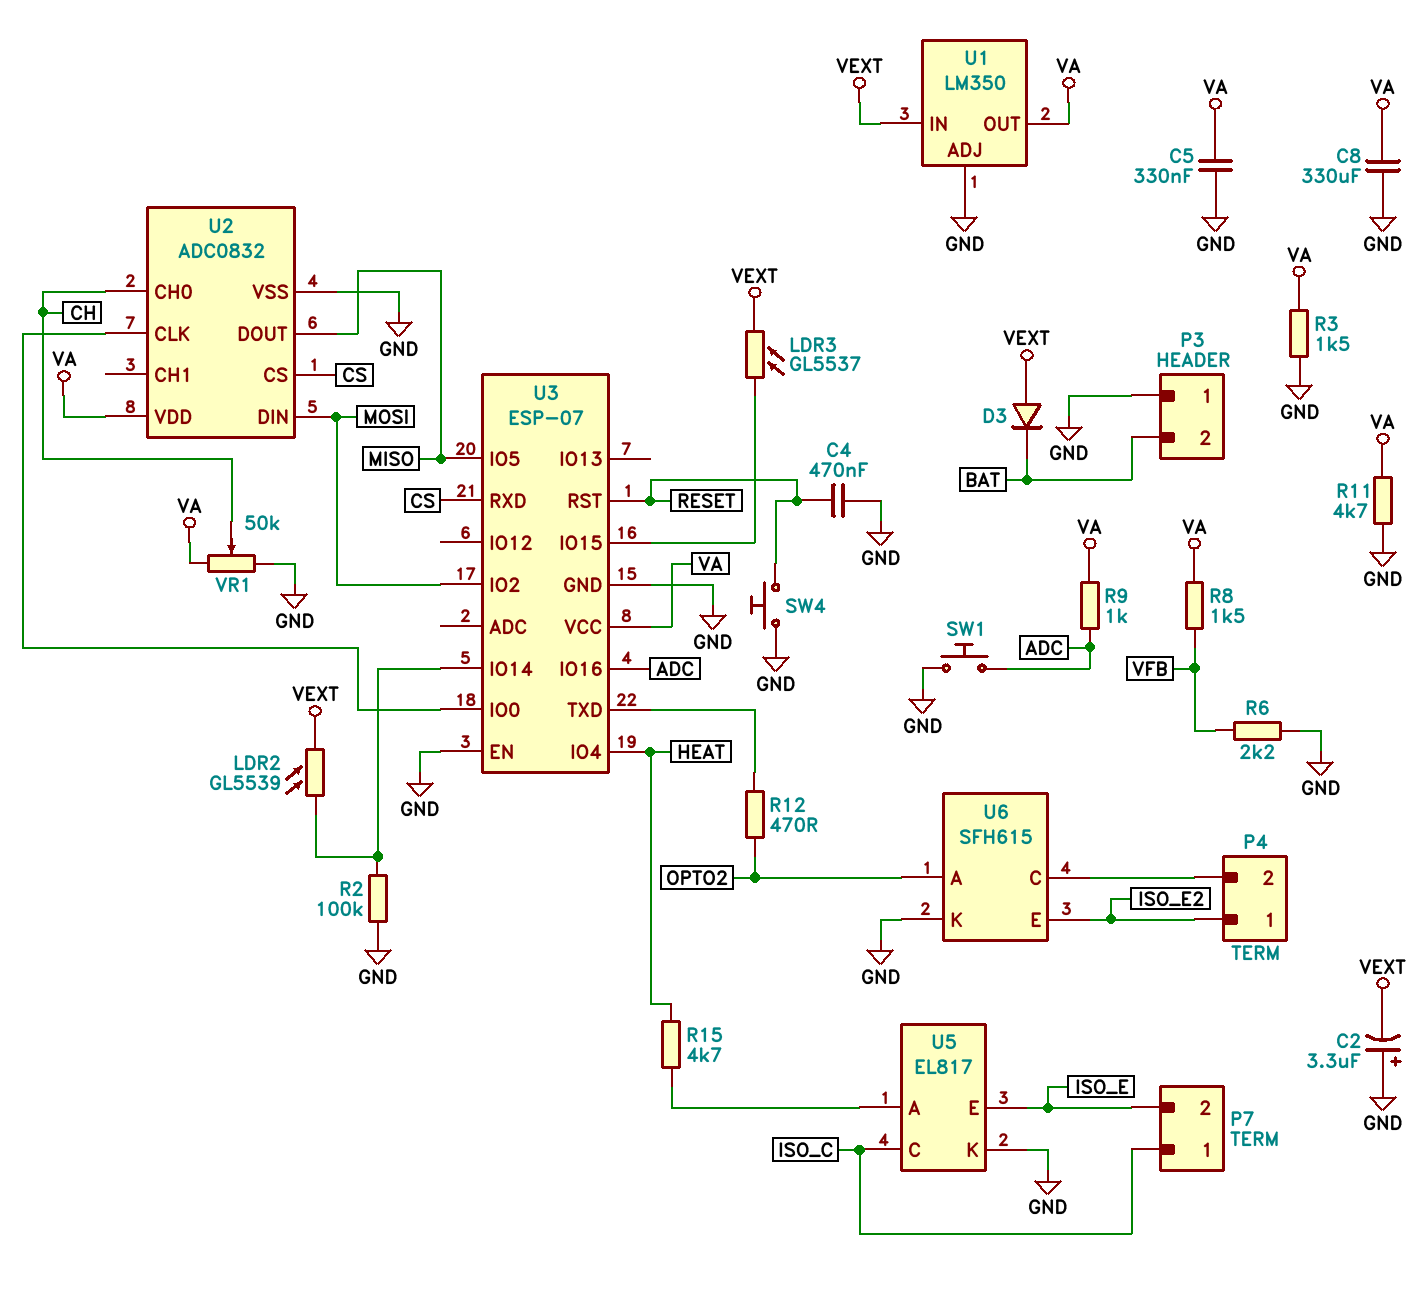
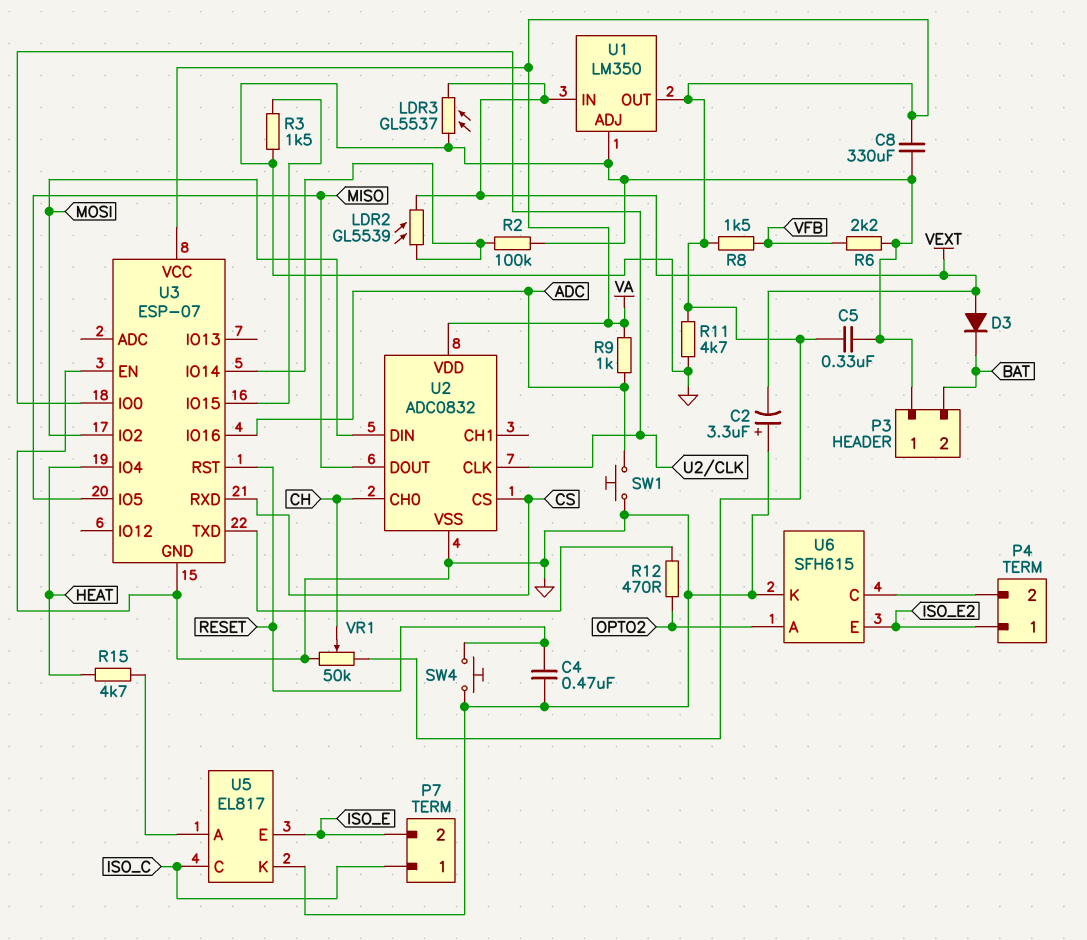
LDR3: GL5537 (U3/IO15, VEXT) -> GL5537 (GND, VEXT)
R3: 1.5k (GND, VA) -> 1.5k (GND, U3/IO15)

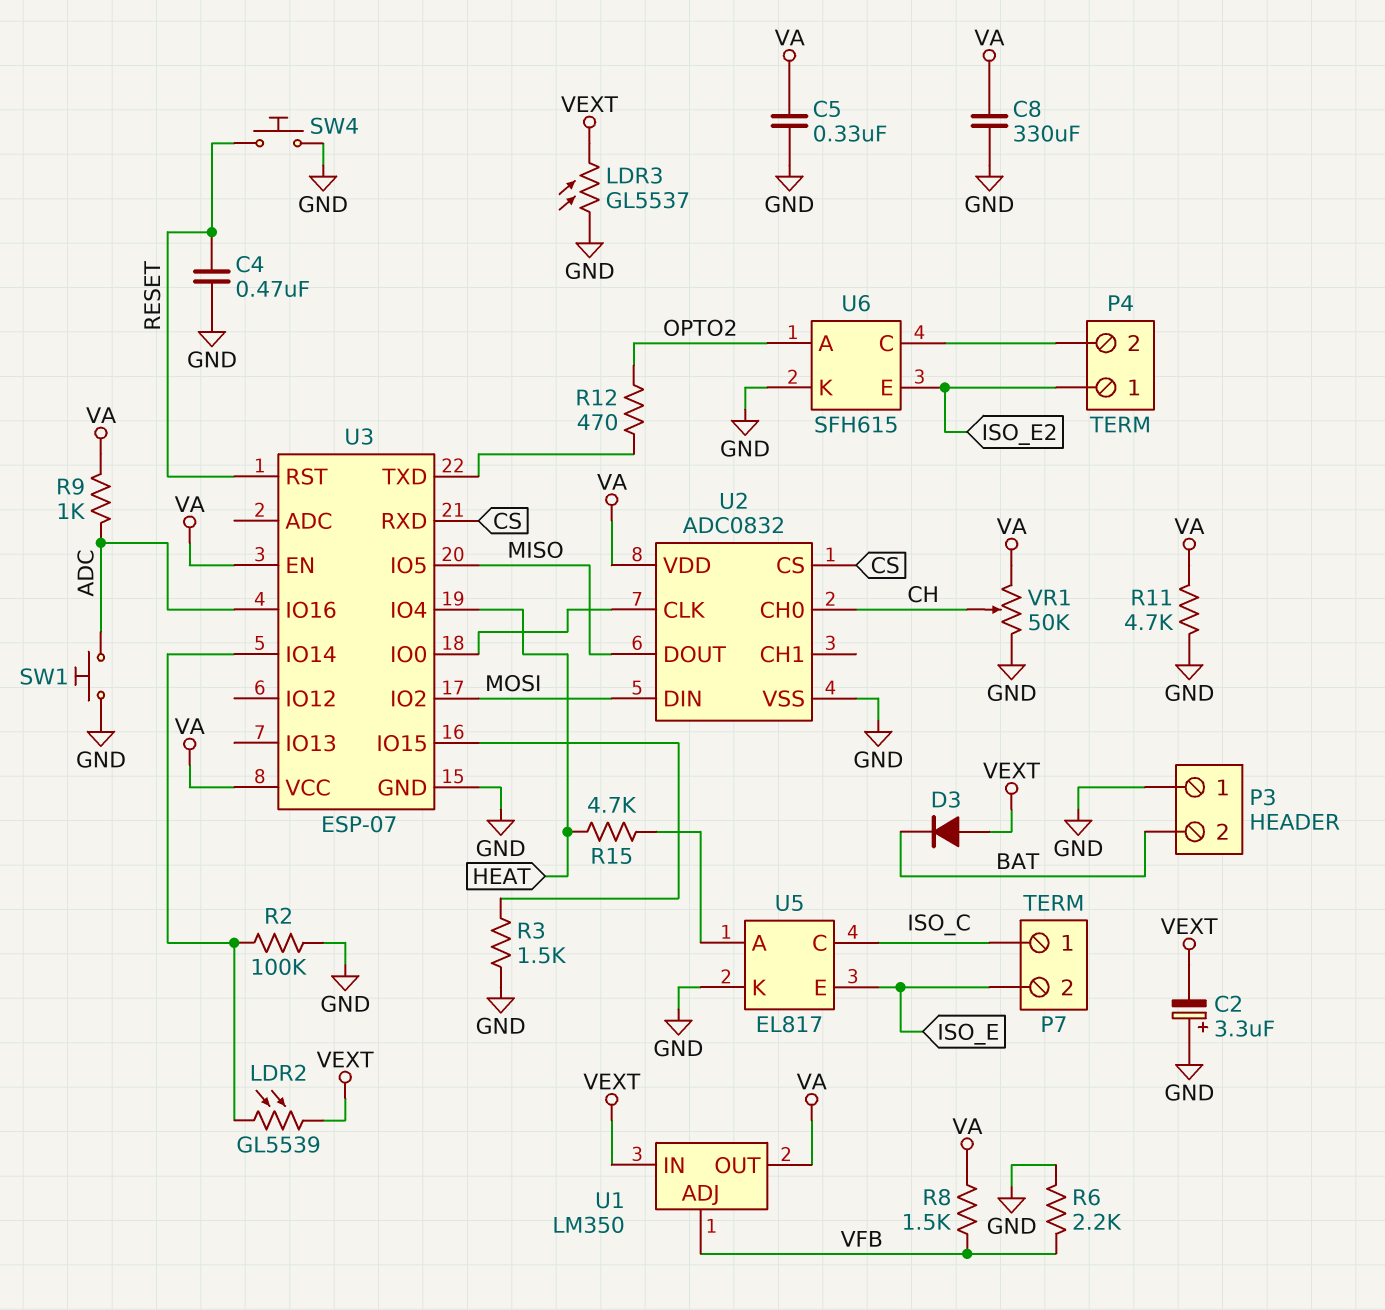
U1 pin ADJ: GND -> VFB
U3 pin EN: GND -> VA

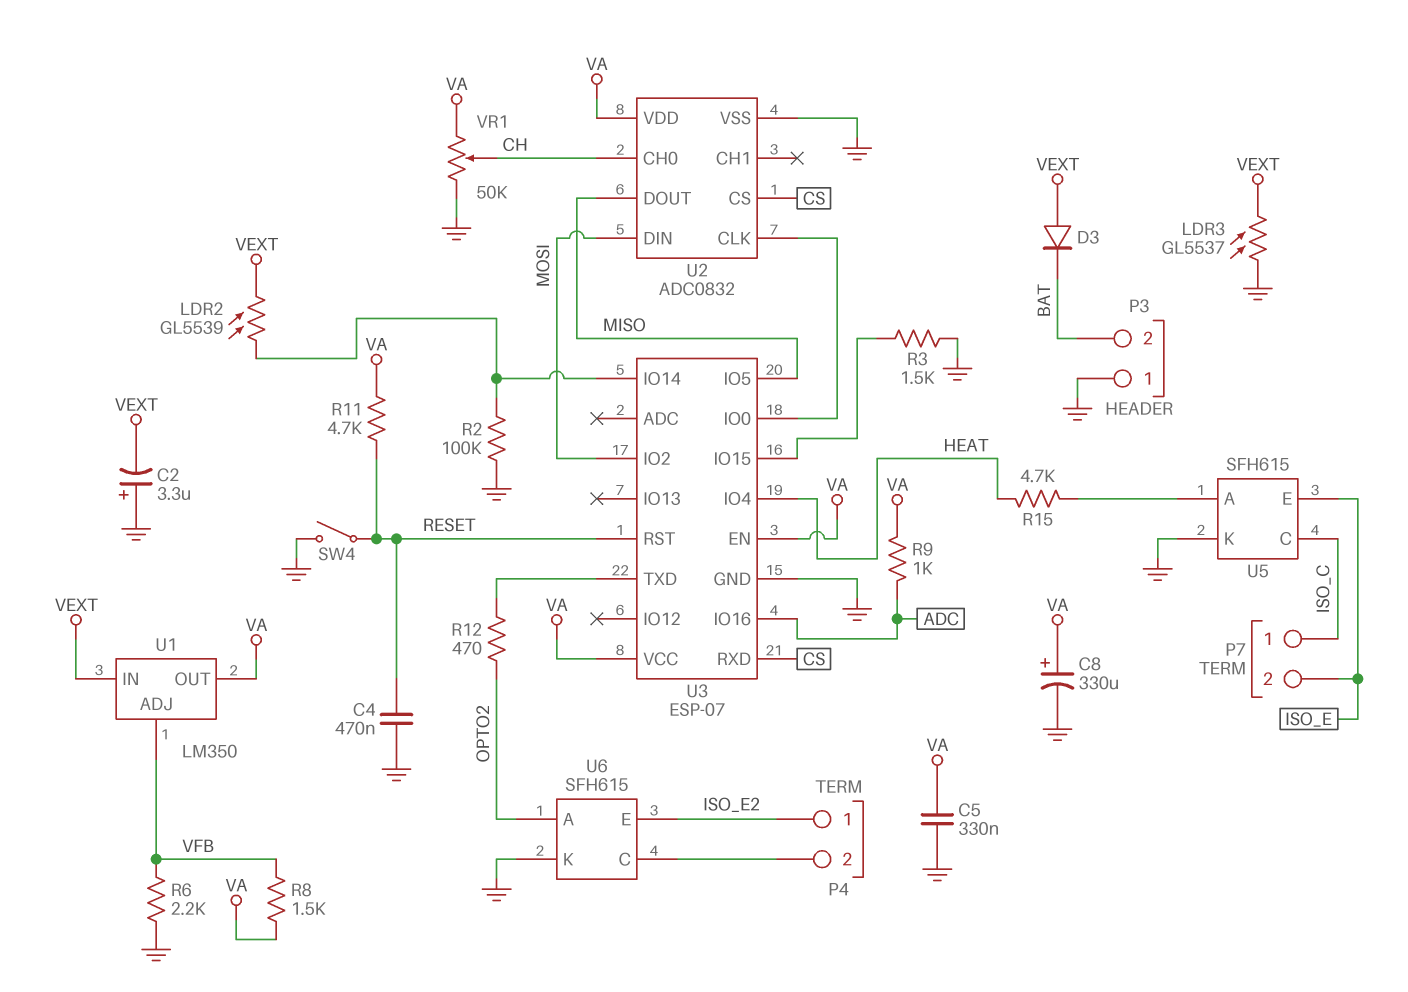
C8: 330uF (GND, VA) -> 330uF (plus VA, minus GND)
R11: 4.7k (GND, VA) -> 4.7k (RESET, VA)
SW1: button (ADC, GND) -> none
SW4: button (GND, RESET) -> switch (GND, RESET)
U5: EL817 -> SFH615

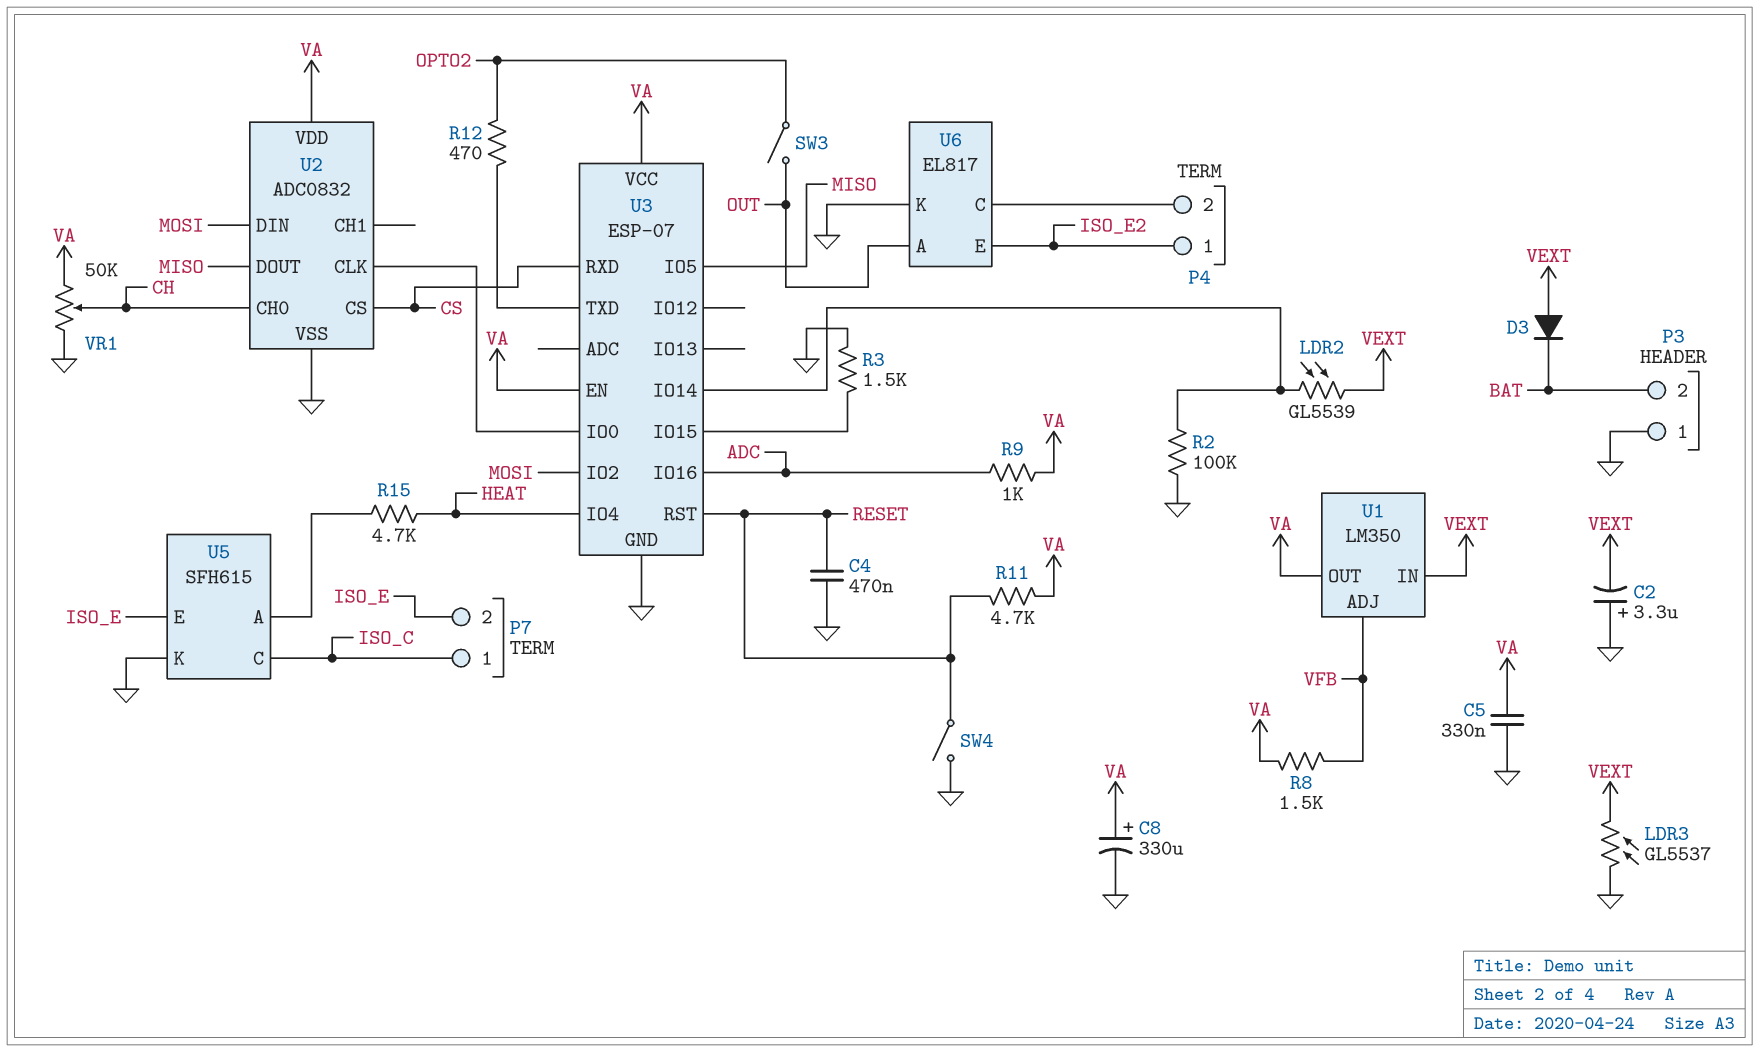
R6: 2.2k (GND, VFB) -> none
SW3: none -> switch (OPTO2, OUT)
U6: SFH615 -> EL817
U6 pin A: OPTO2 -> OUT

